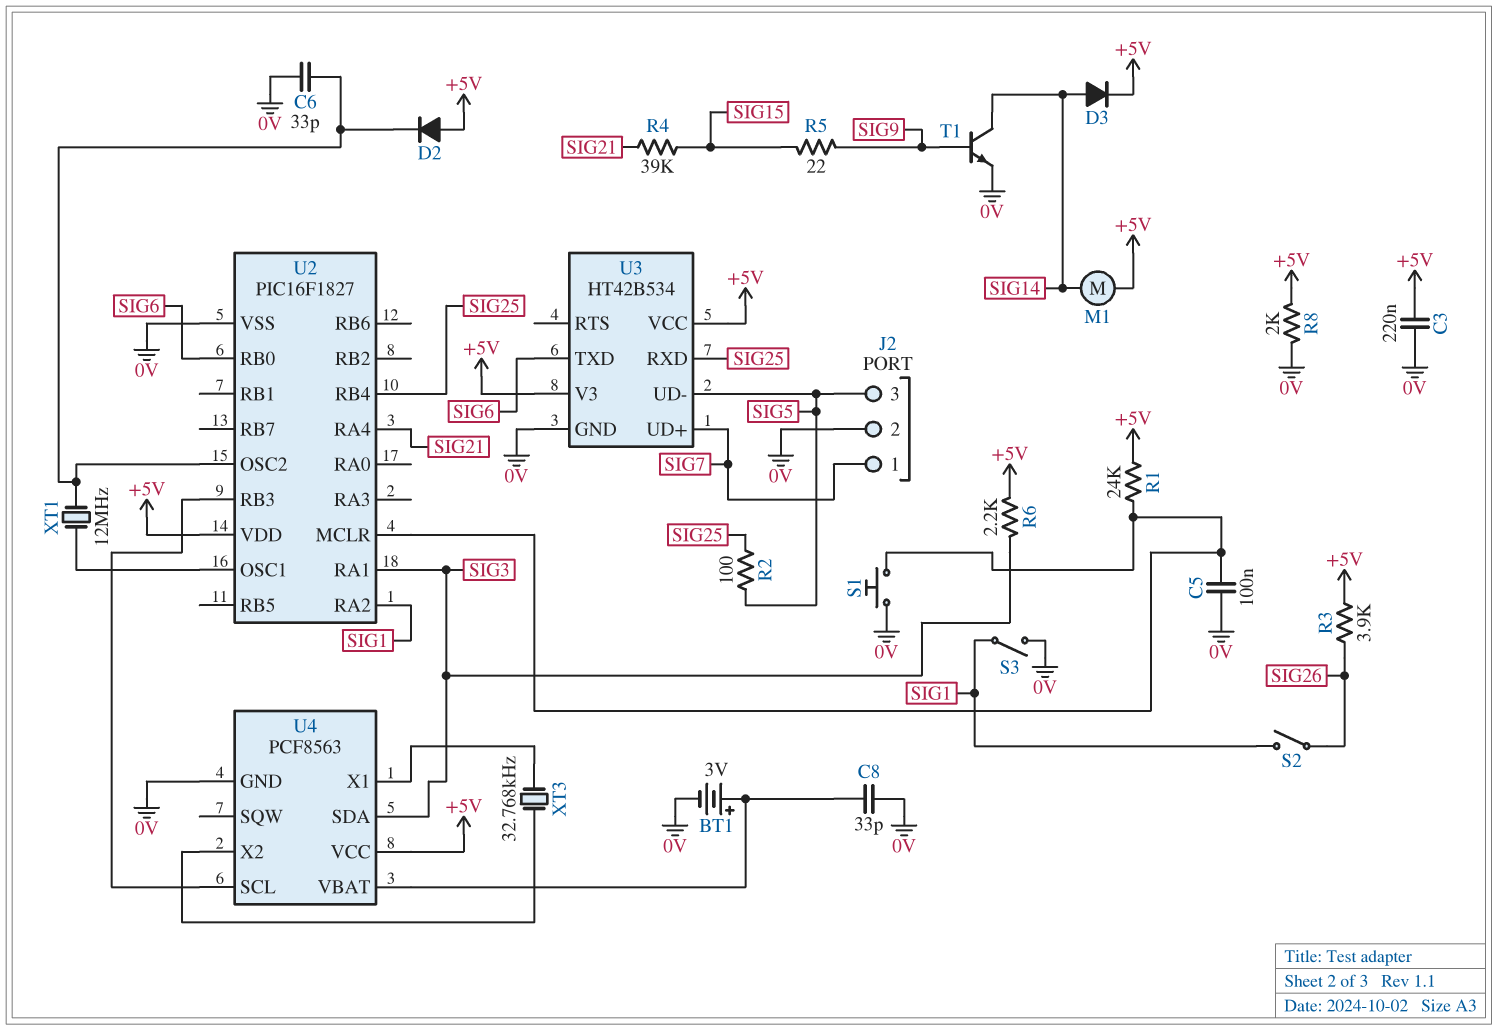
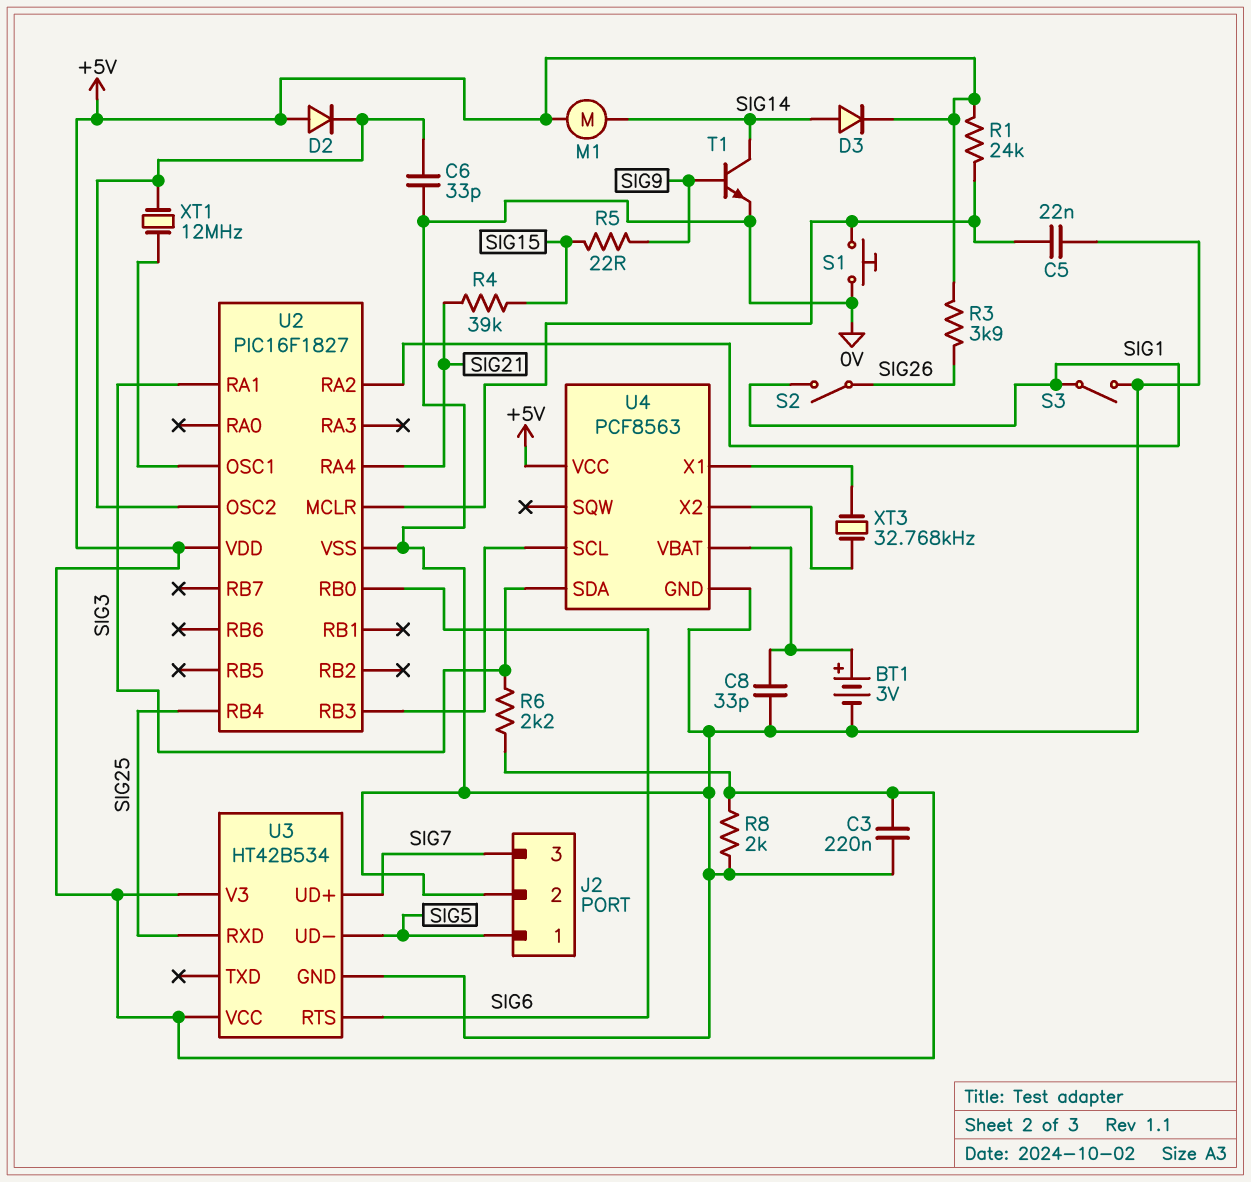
C5: 100nF (0V, U2/MCLR) -> 22nF (0V, U2/MCLR)
J2 pin 1: SIG7 -> SIG5
J2 pin 3: SIG5 -> SIG7
R2: 100 (SIG5, SIG25) -> none
U3 pin RTS: none -> SIG6
U3 pin TXD: SIG6 -> none

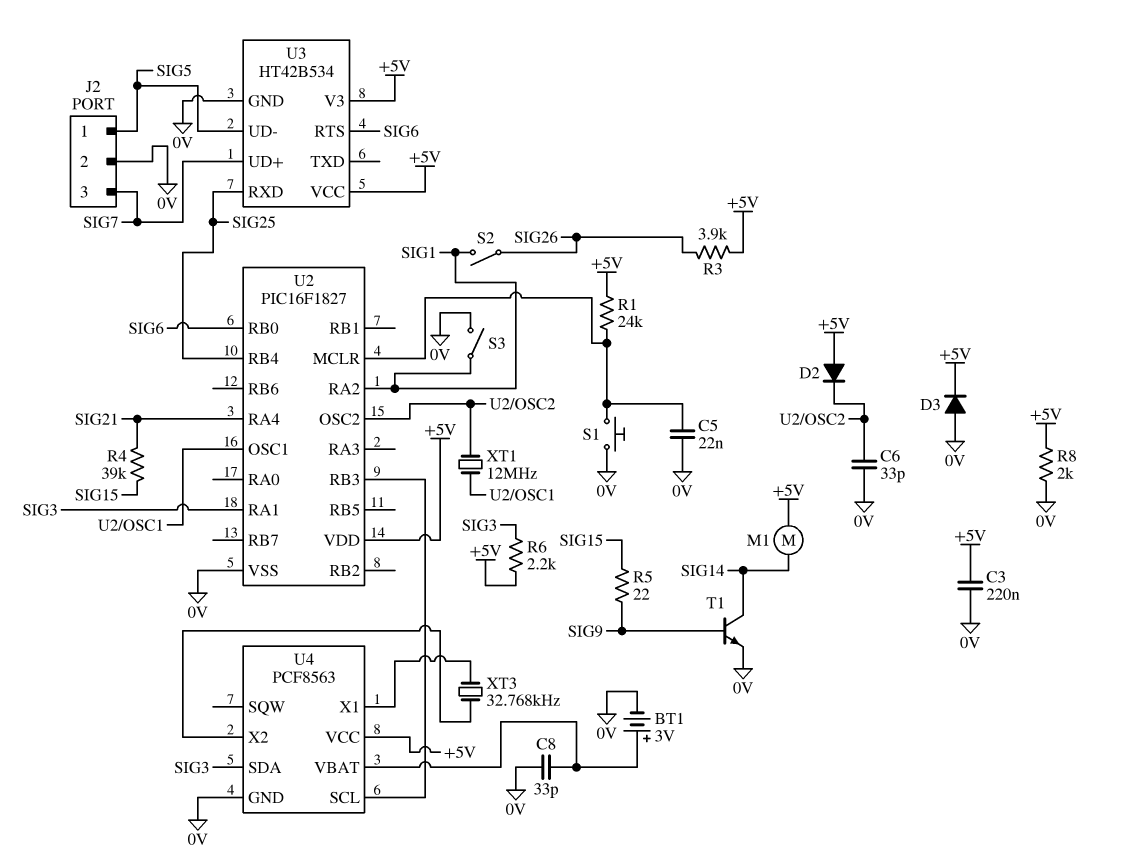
D3: diode (A SIG14, K +5V) -> diode (A 0V, K +5V)

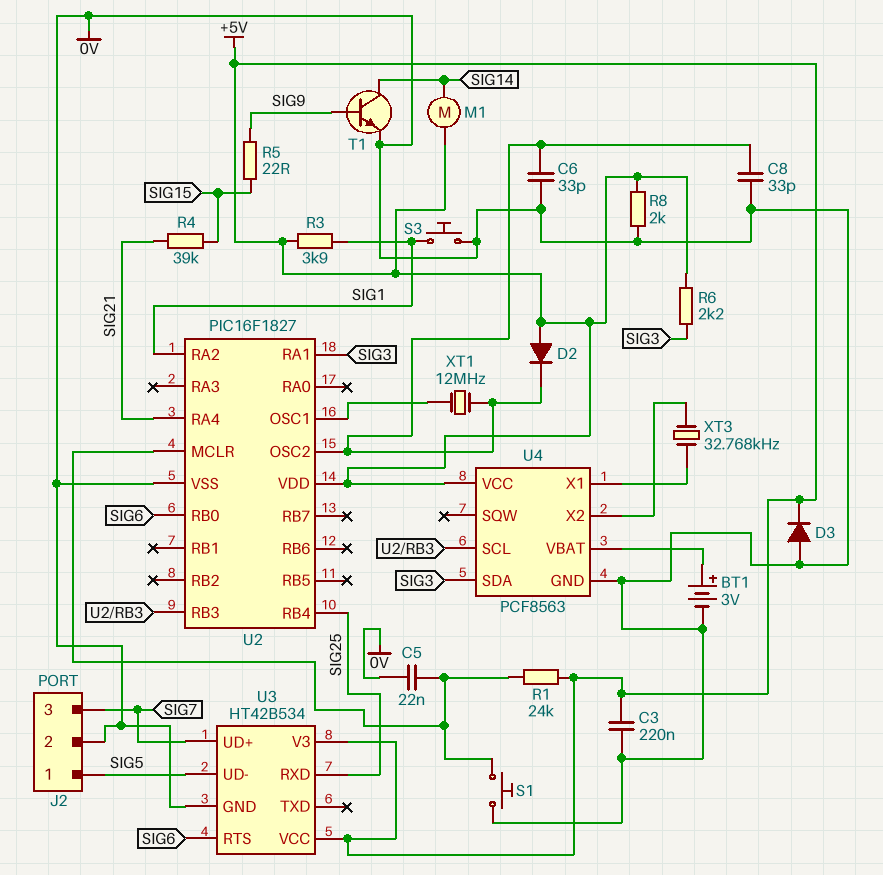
C8: 33pF (0V, U4/VBAT) -> 33pF (0V, U2/OSC2)
R3: 3.9k (+5V, SIG26) -> 3.9k (+5V, SIG1)
S2: switch (SIG1, SIG26) -> none
S3: switch (0V, SIG1) -> button (0V, SIG1)

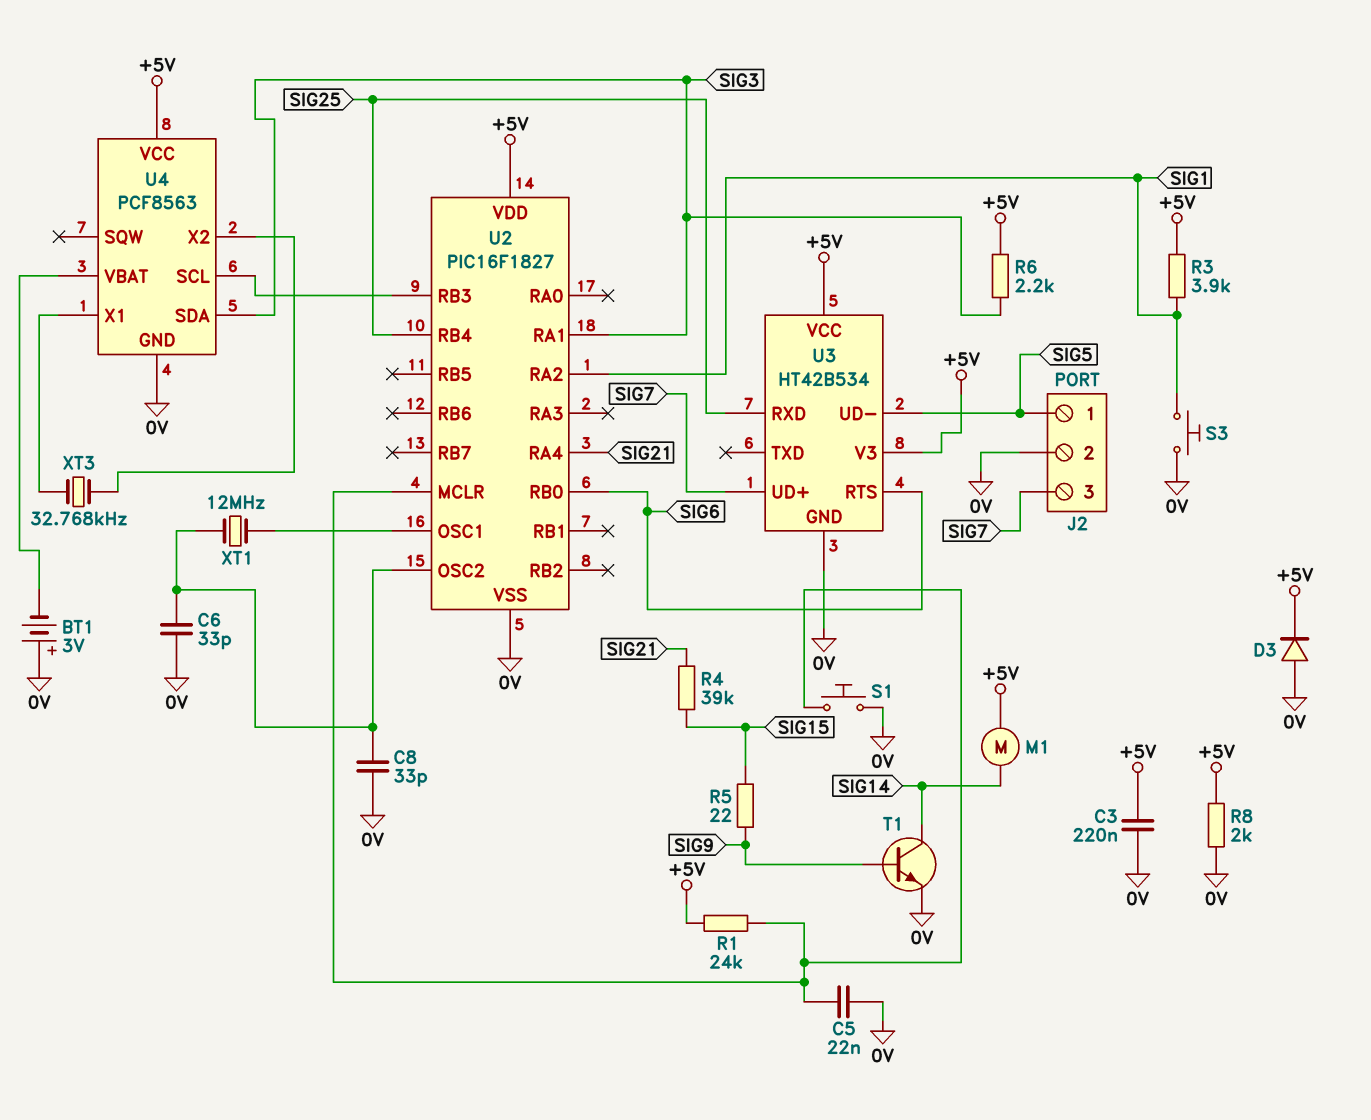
BT1: 3V (plus U4/VBAT, minus 0V) -> 3V (plus 0V, minus U4/VBAT)
D2: diode (A +5V, K U2/OSC2) -> none

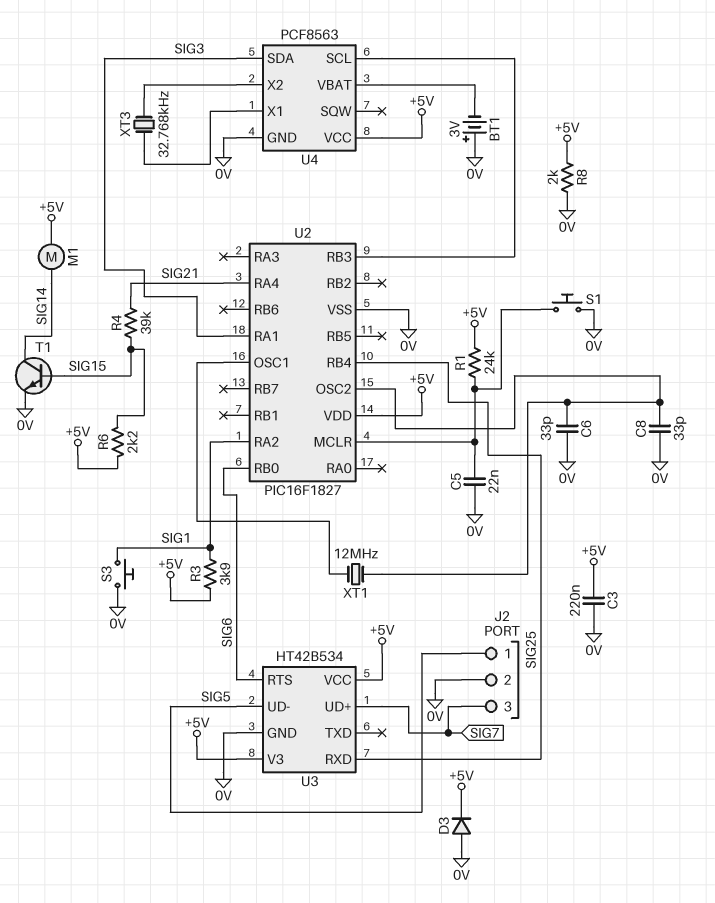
R5: 22 (SIG9, SIG15) -> none
R6: 2.2k (+5V, SIG3) -> 2.2k (+5V, SIG15)
T1: NPN (B SIG9, C SIG14, E 0V) -> NPN (B SIG15, C SIG14, E 0V)

